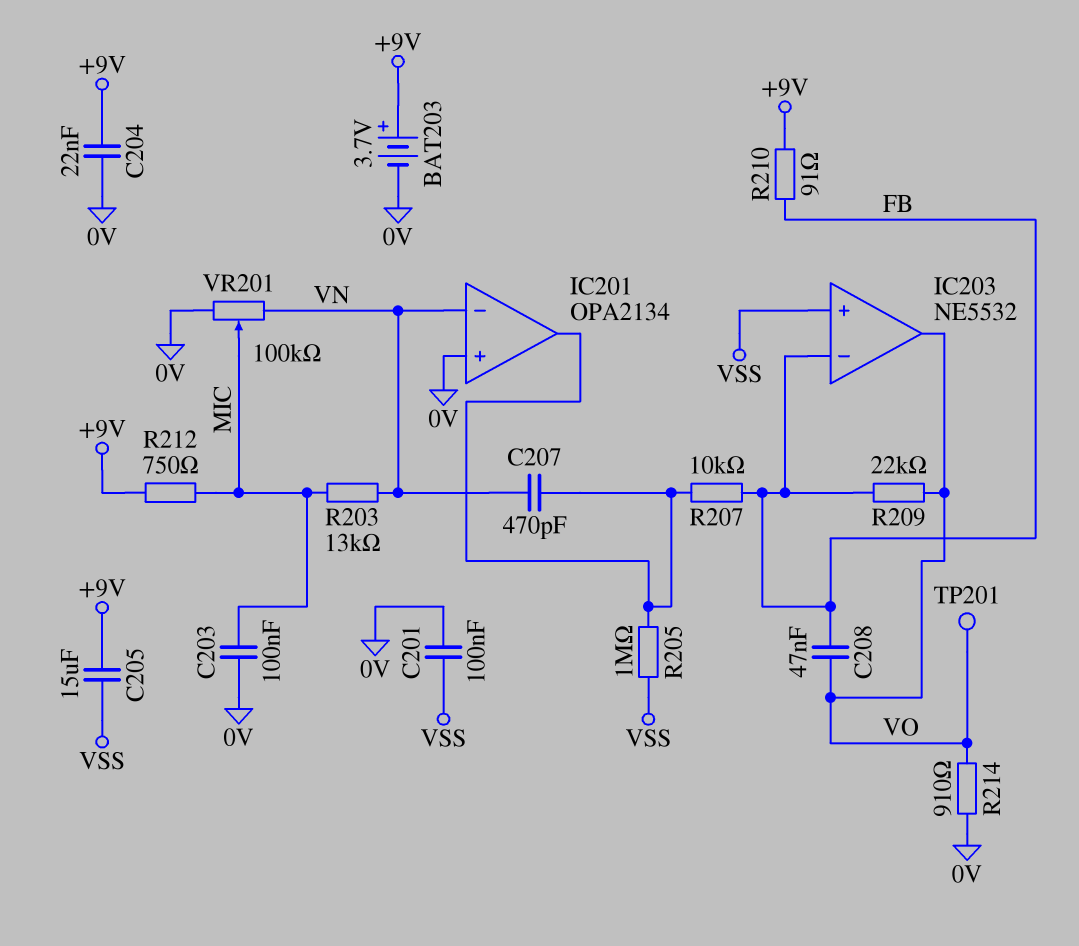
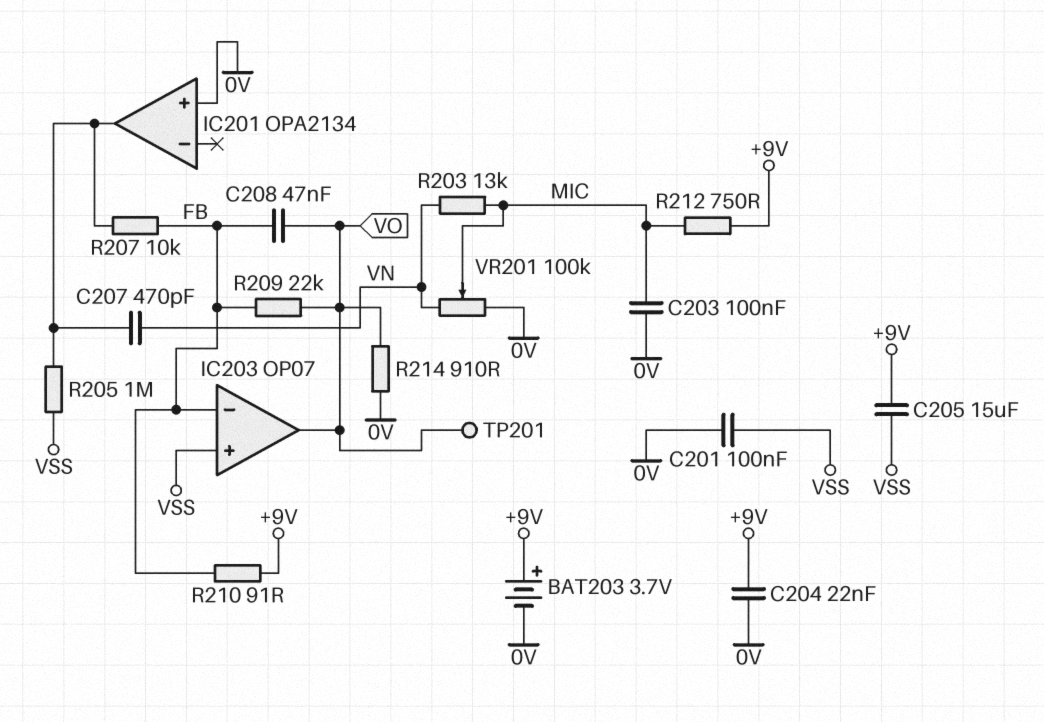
IC201 pin in-: VN -> none
IC203: NE5532 -> OP07

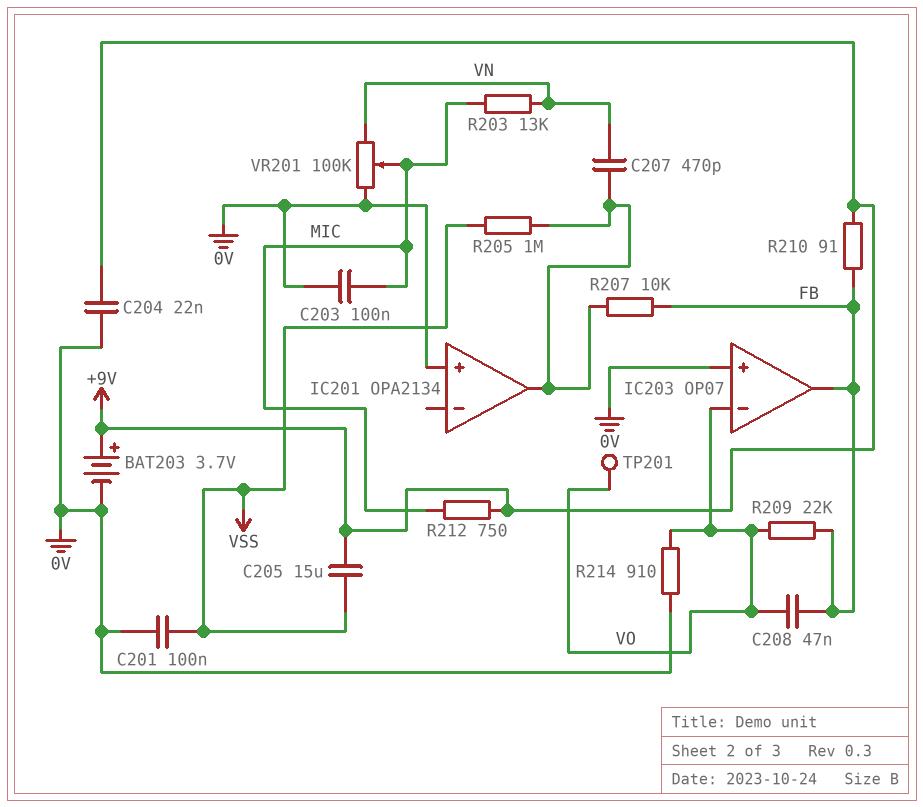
IC203 pin in+: VSS -> 0V
IC203 pin in-: FB -> VO
IC203 pin out: VO -> FB

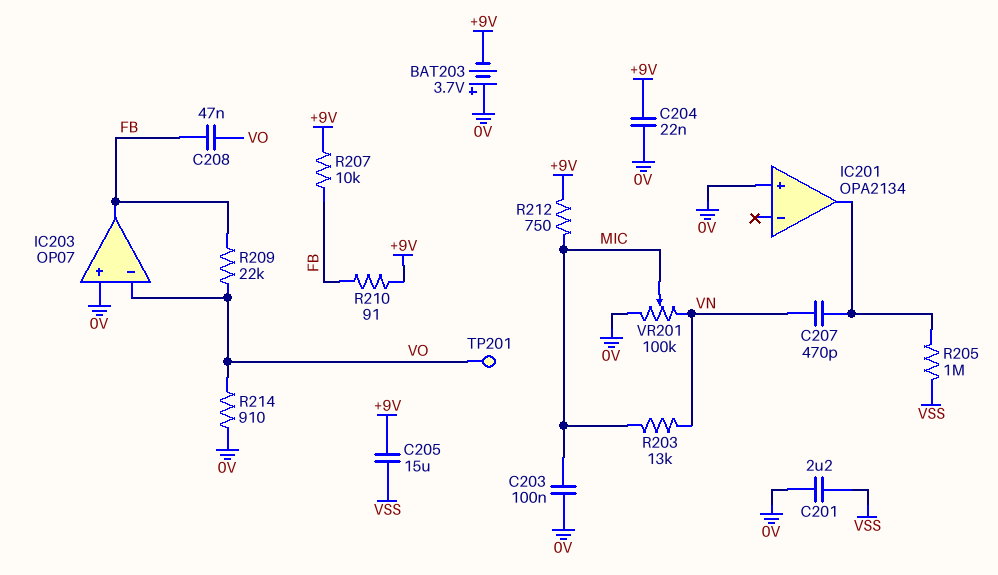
BAT203: 3.7V (plus +9V, minus 0V) -> 3.7V (plus 0V, minus +9V)
C201: 100nF (0V, VSS) -> 2.2uF (0V, VSS)
R207: 10k (FB, IC201/out) -> 10k (+9V, FB)

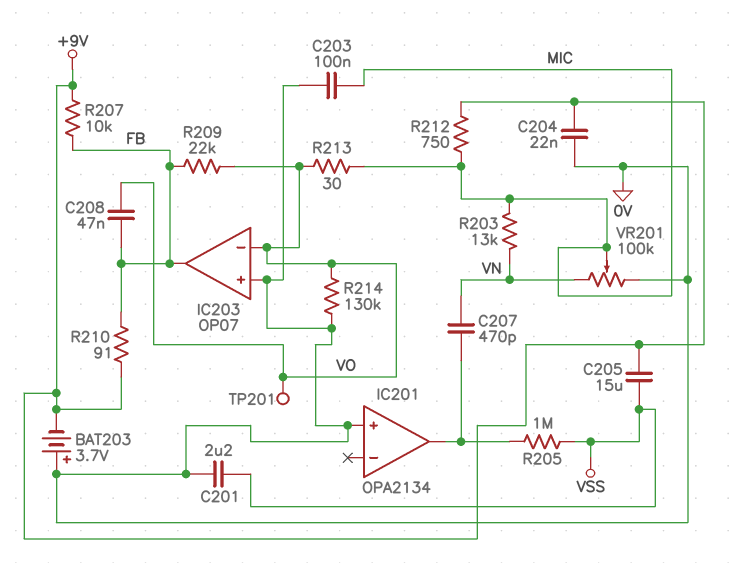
R213: none -> 30 (MIC, VO)
R214: 910 (0V, VO) -> 130k (0V, VO)

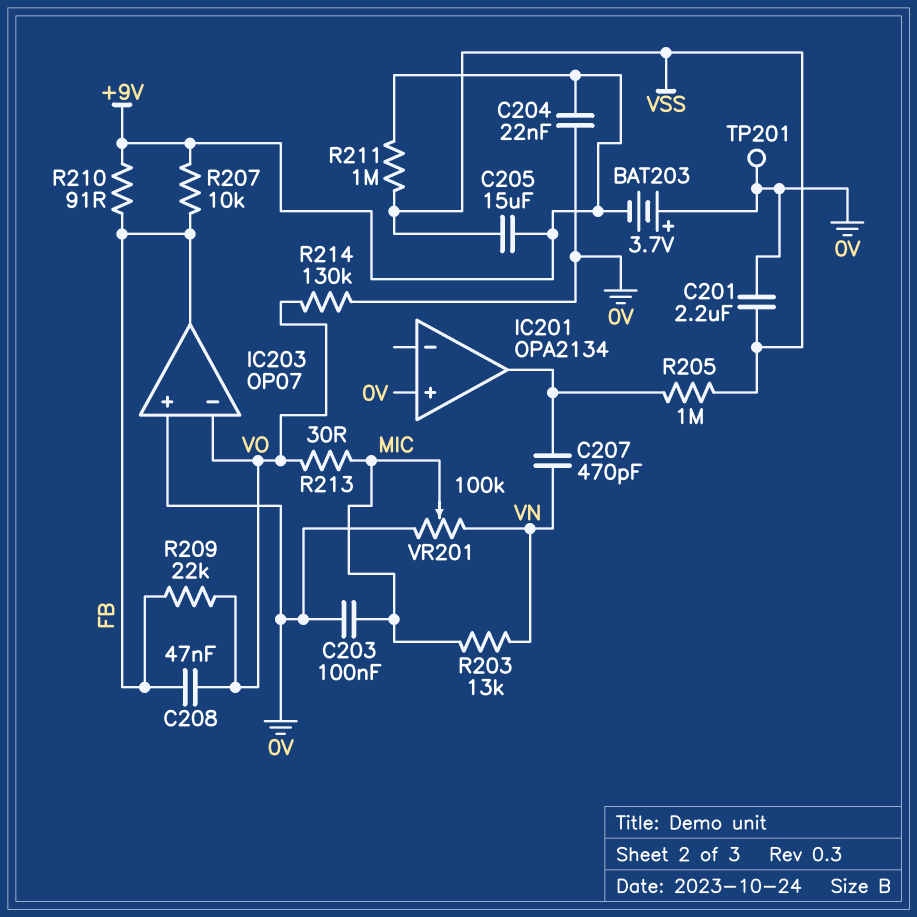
R211: none -> 1M (+9V, VSS)
R212: 750 (+9V, MIC) -> none
TP201: test point (VO) -> test point (0V)

